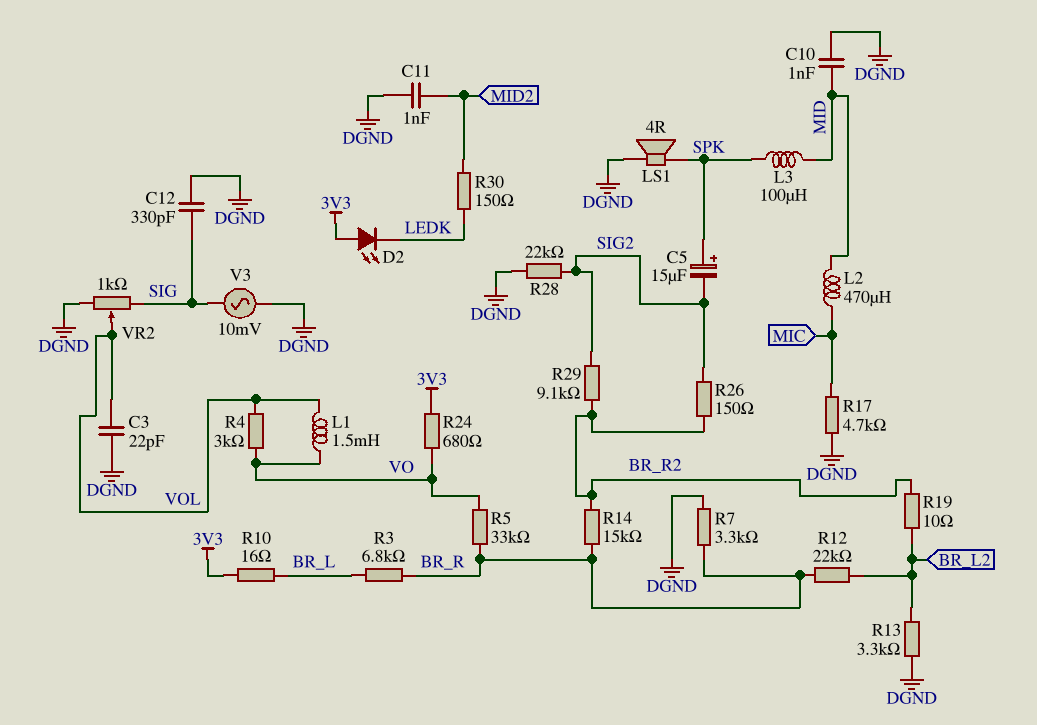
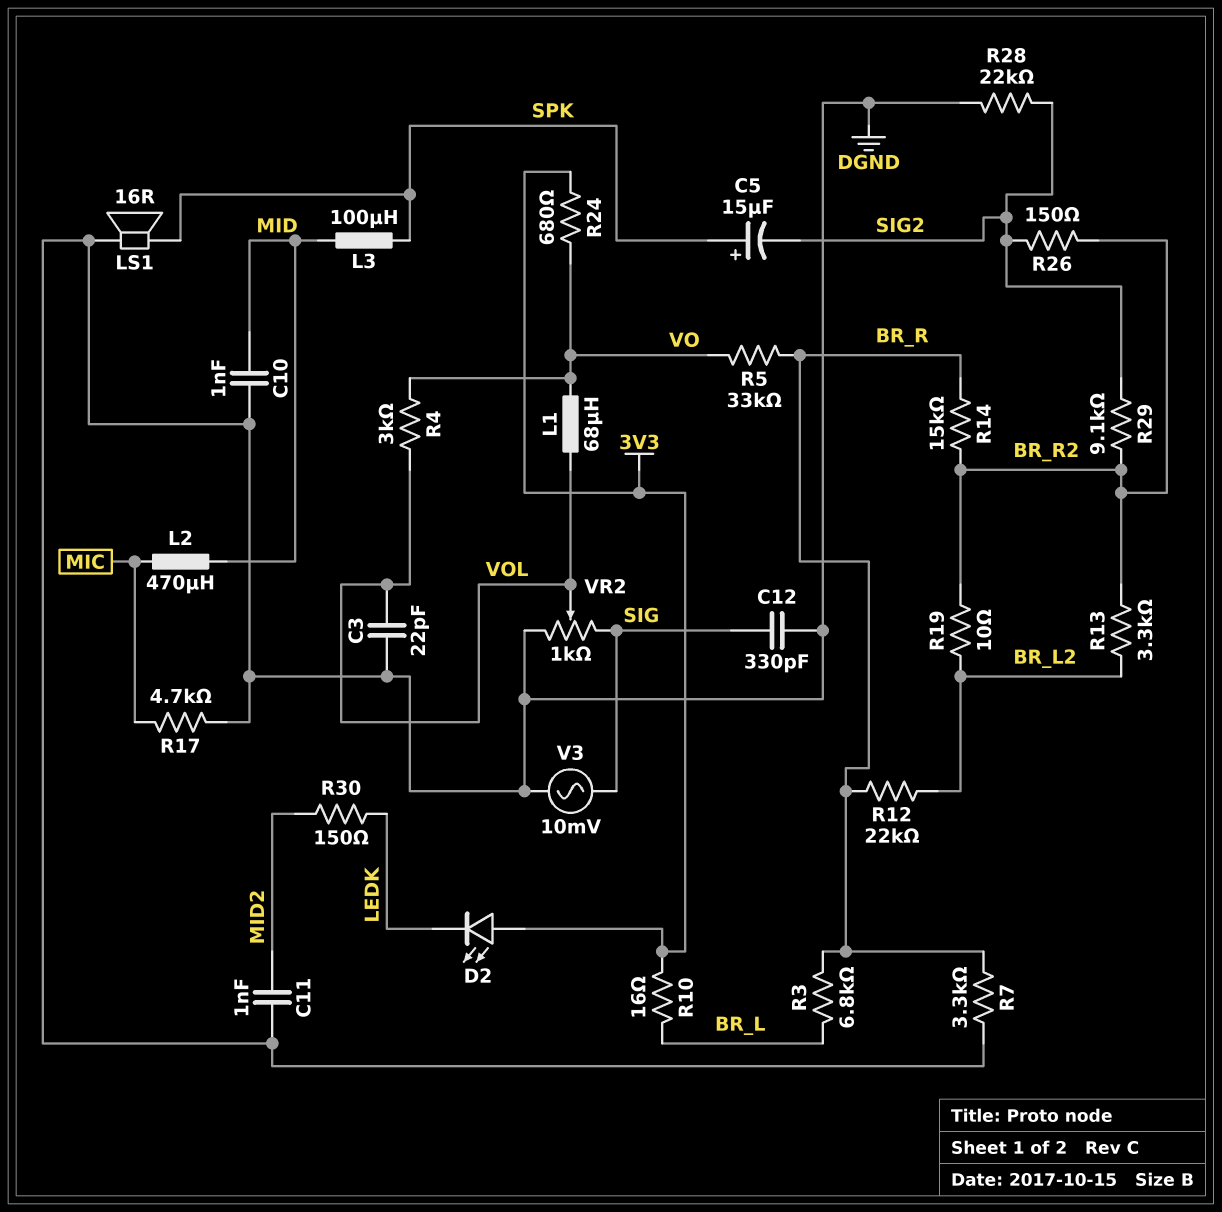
L1: 1.5mH (VO, VOL) -> 68uH (VO, VOL)
LS1: speaker 4R (DGND, SPK) -> speaker 16R (DGND, SPK)
R13: 3.3k (BR_L2, DGND) -> 3.3k (BR_L2, BR_R2)

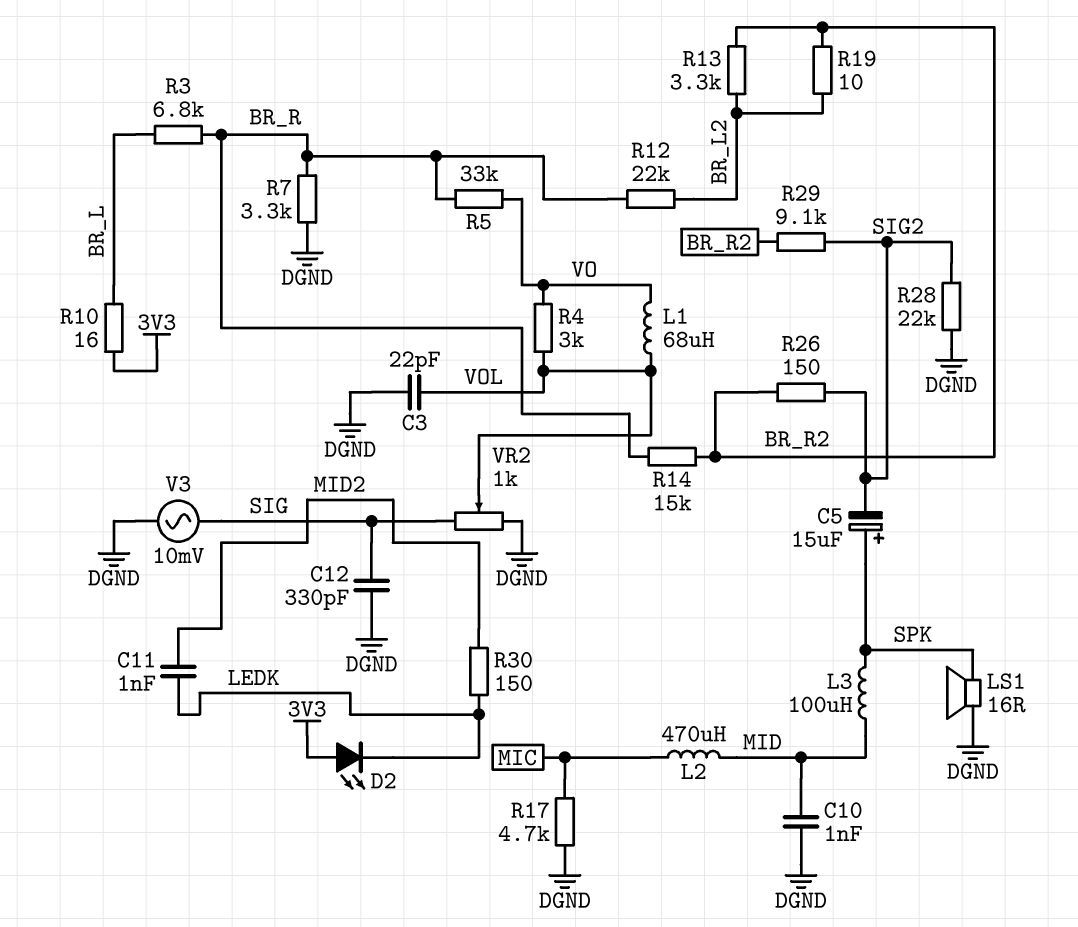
C11: 1nF (DGND, MID2) -> 1nF (LEDK, MID2)
R24: 680 (3V3, VO) -> none

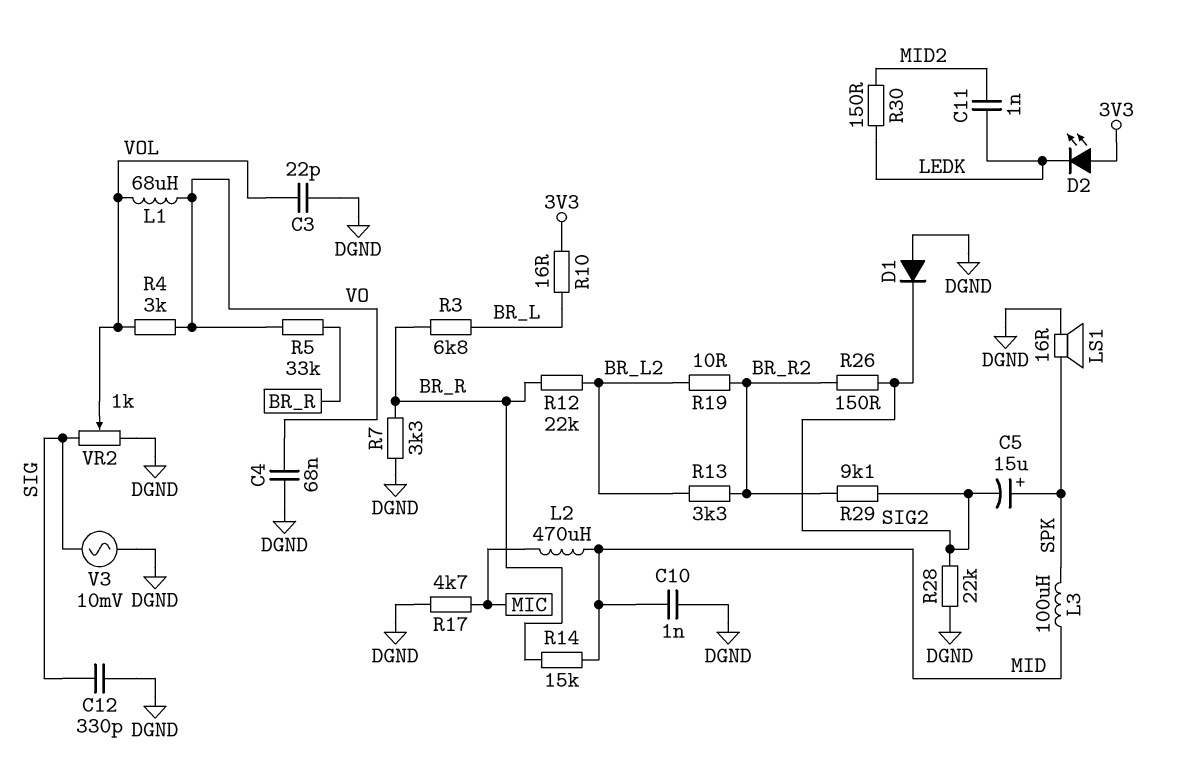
C4: none -> 68nF (DGND, VO)
D1: none -> diode (A DGND, K SIG2)
R14: 15k (BR_R, BR_R2) -> 15k (BR_R, MID)

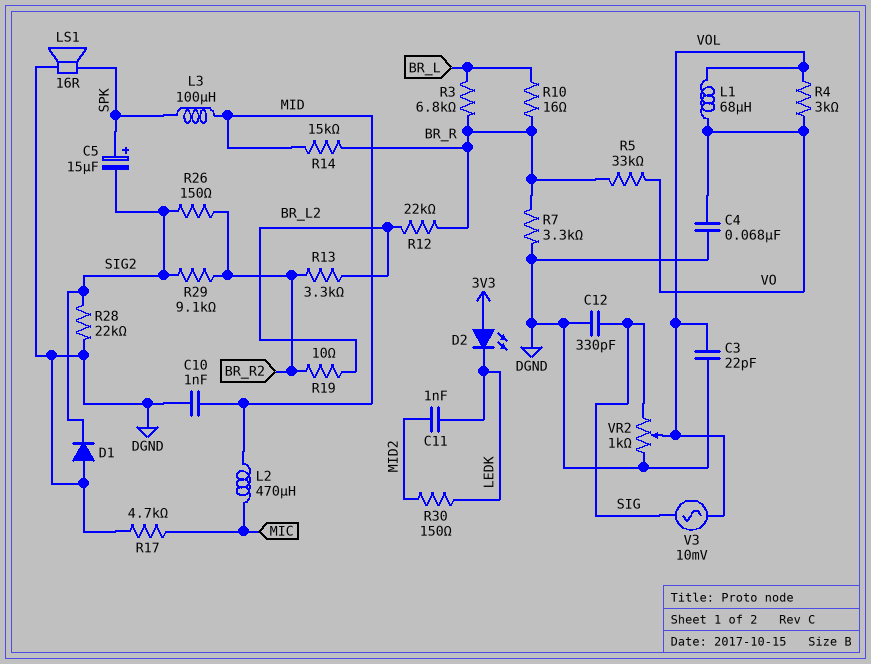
R10: 16 (3V3, BR_L) -> 16 (BR_L, BR_R)
V3: AC 10mV (DGND, SIG) -> AC 10mV (SIG, VOL)

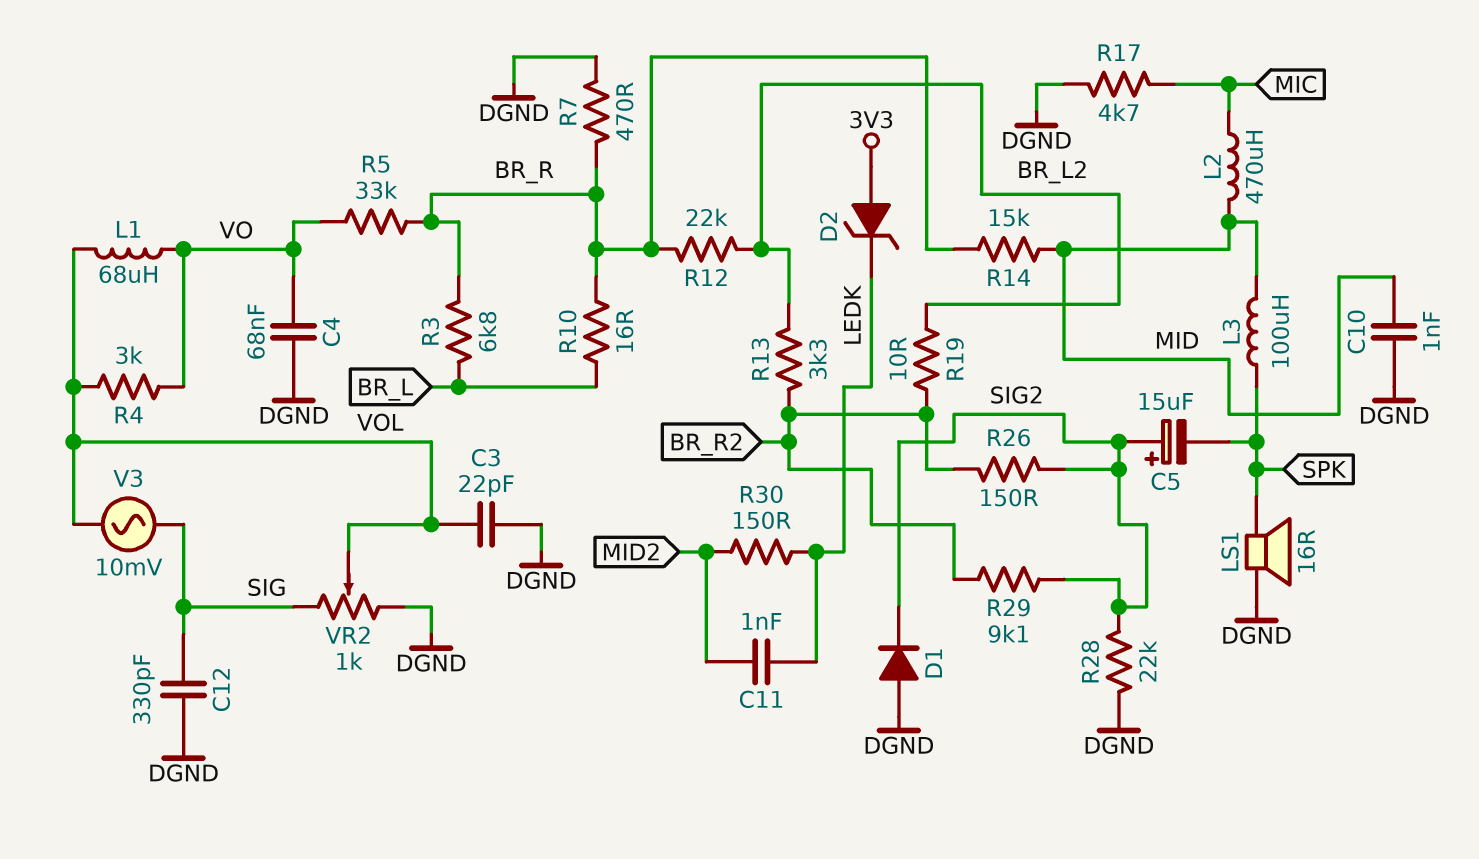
C5: 15uF (plus SPK, minus SIG2) -> 15uF (plus SIG2, minus SPK)
D2: LED (A 3V3, K LEDK) -> zener (A 3V3, K LEDK)
R7: 3.3k (BR_R, DGND) -> 470 (BR_R, DGND)

